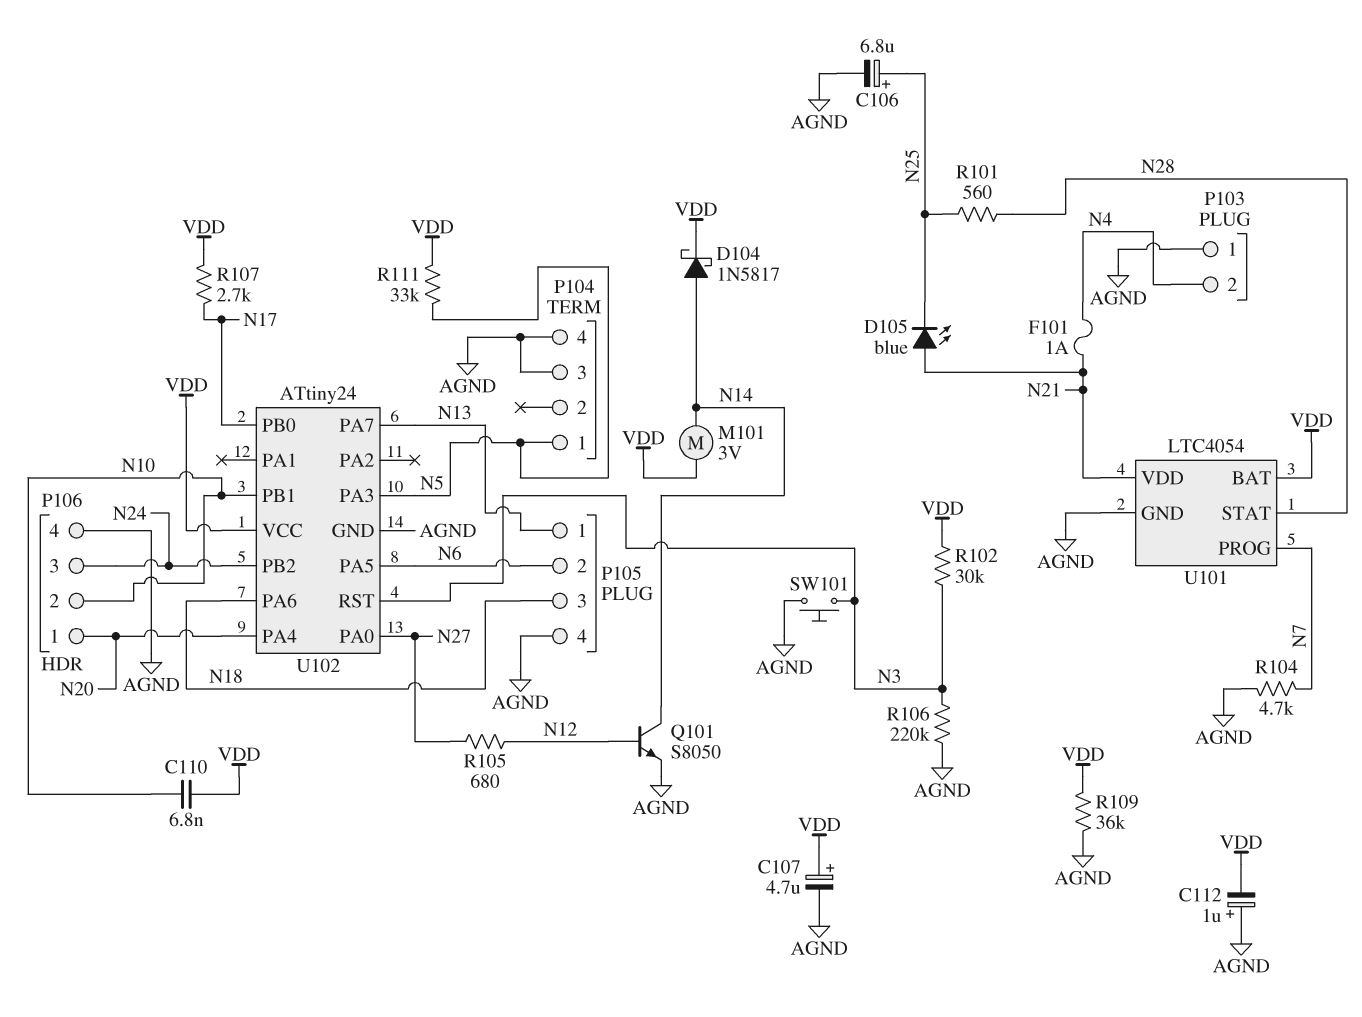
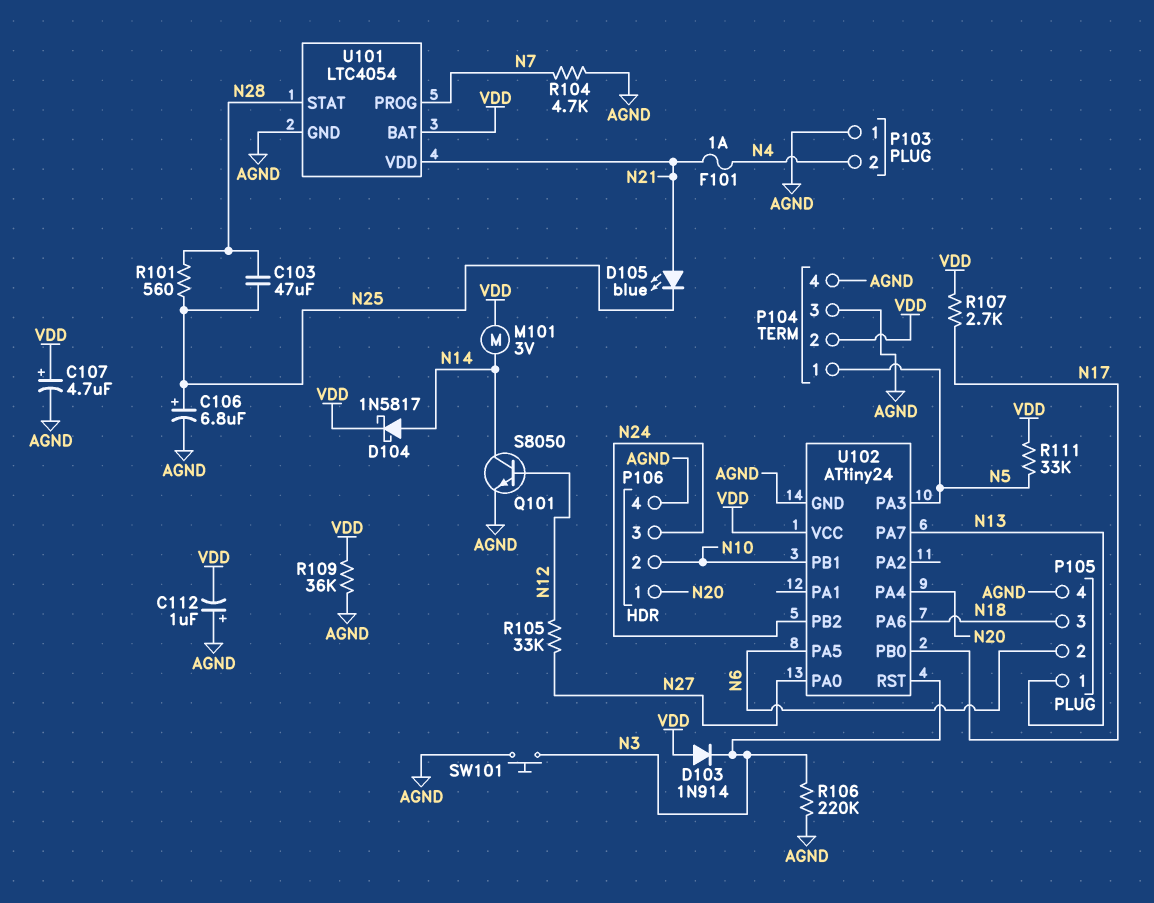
C103: none -> 47uF (N25, N28)
C110: 6.8nF (N10, VDD) -> none
D103: none -> diode 1N914 (A VDD, K N3)
P104 pin 2: none -> VDD
R102: 30k (N3, VDD) -> none
R105: 680 (N12, N27) -> 33k (N12, N27)

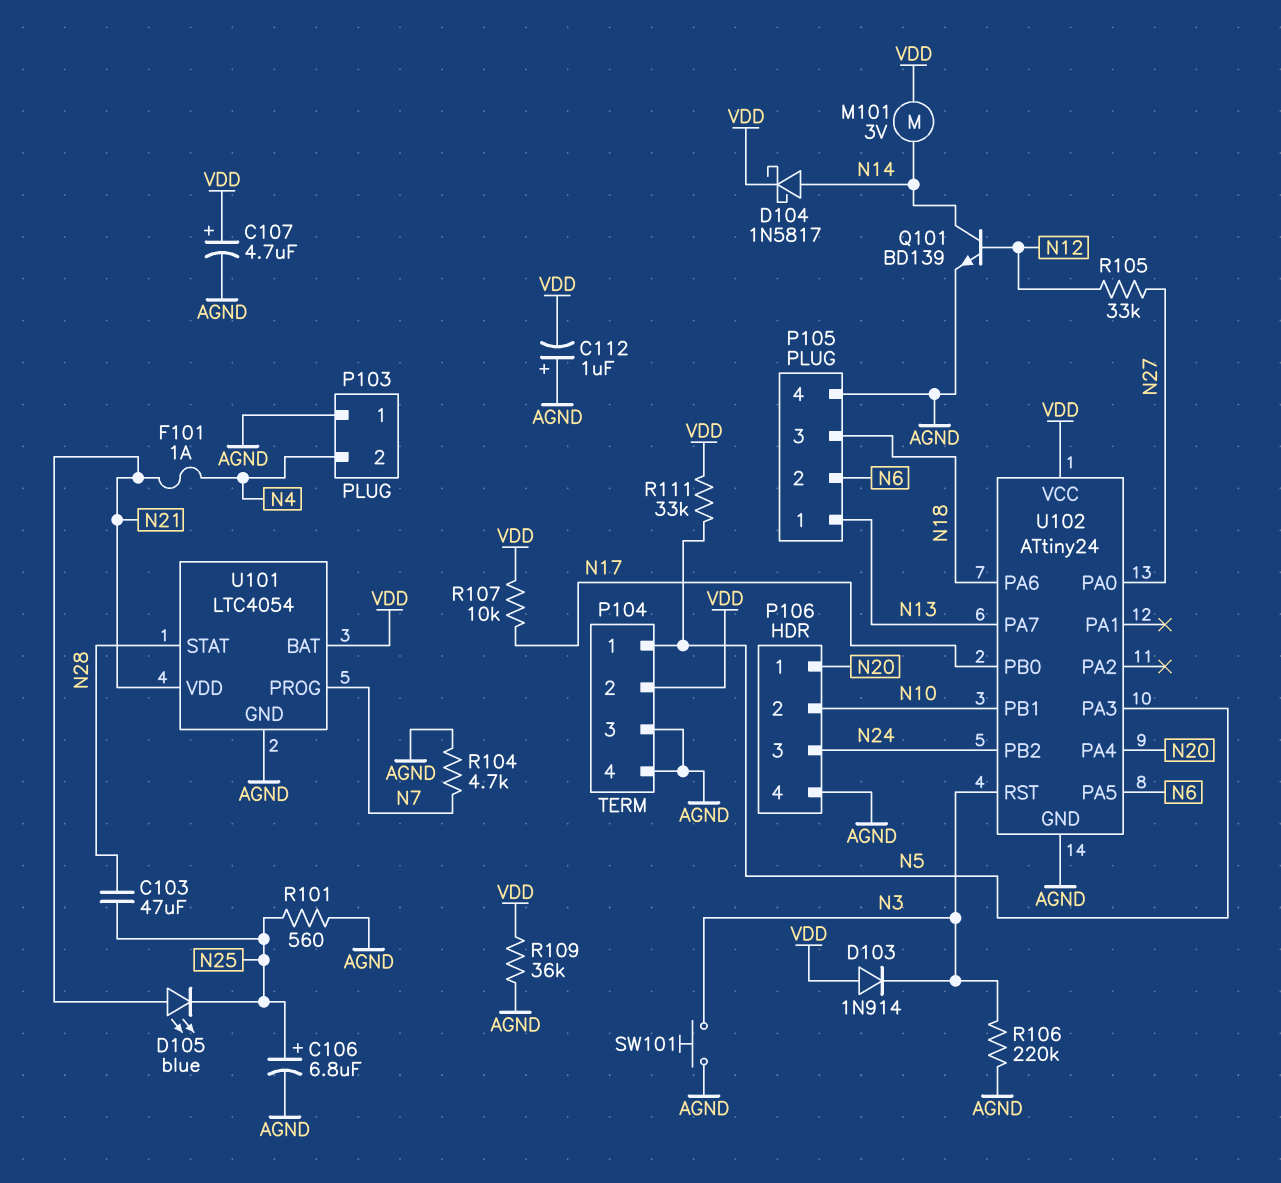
Q101: NPN S8050 (B N12, C N14, E AGND) -> NPN BD139 (B N12, C N14, E AGND)
R101: 560 (N25, N28) -> 560 (AGND, N25)
R107: 2.7k (N17, VDD) -> 10k (N17, VDD)

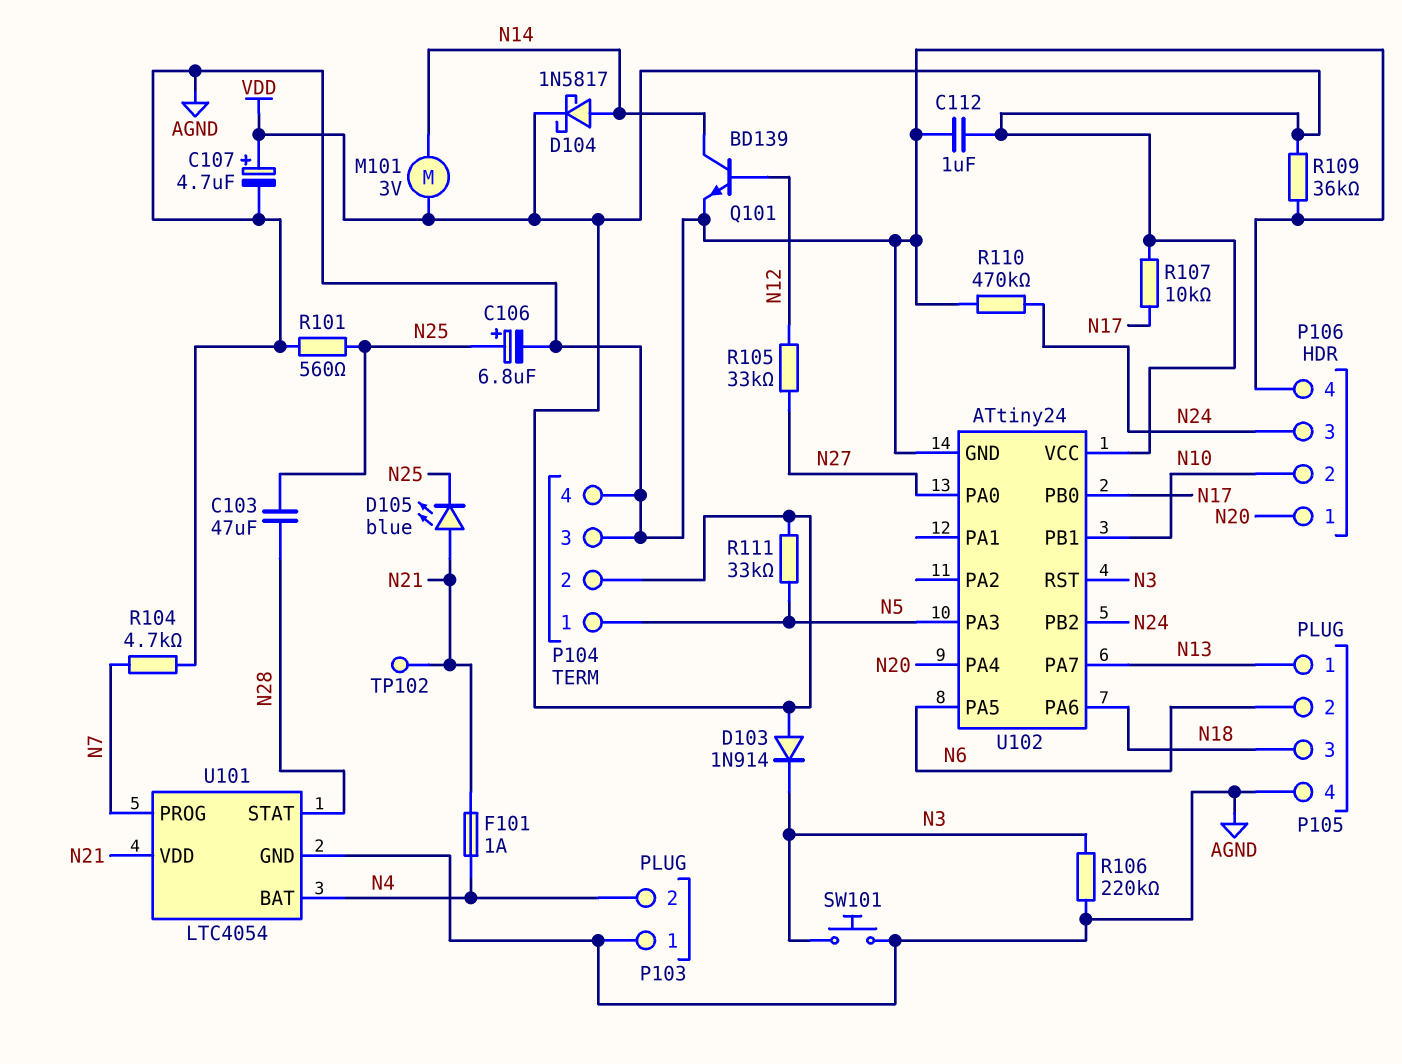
C112: 1uF (plus AGND, minus VDD) -> 1uF (AGND, VDD)
R110: none -> 470k (AGND, N24)
TP102: none -> test point (N21)
U101 pin BAT: VDD -> N4

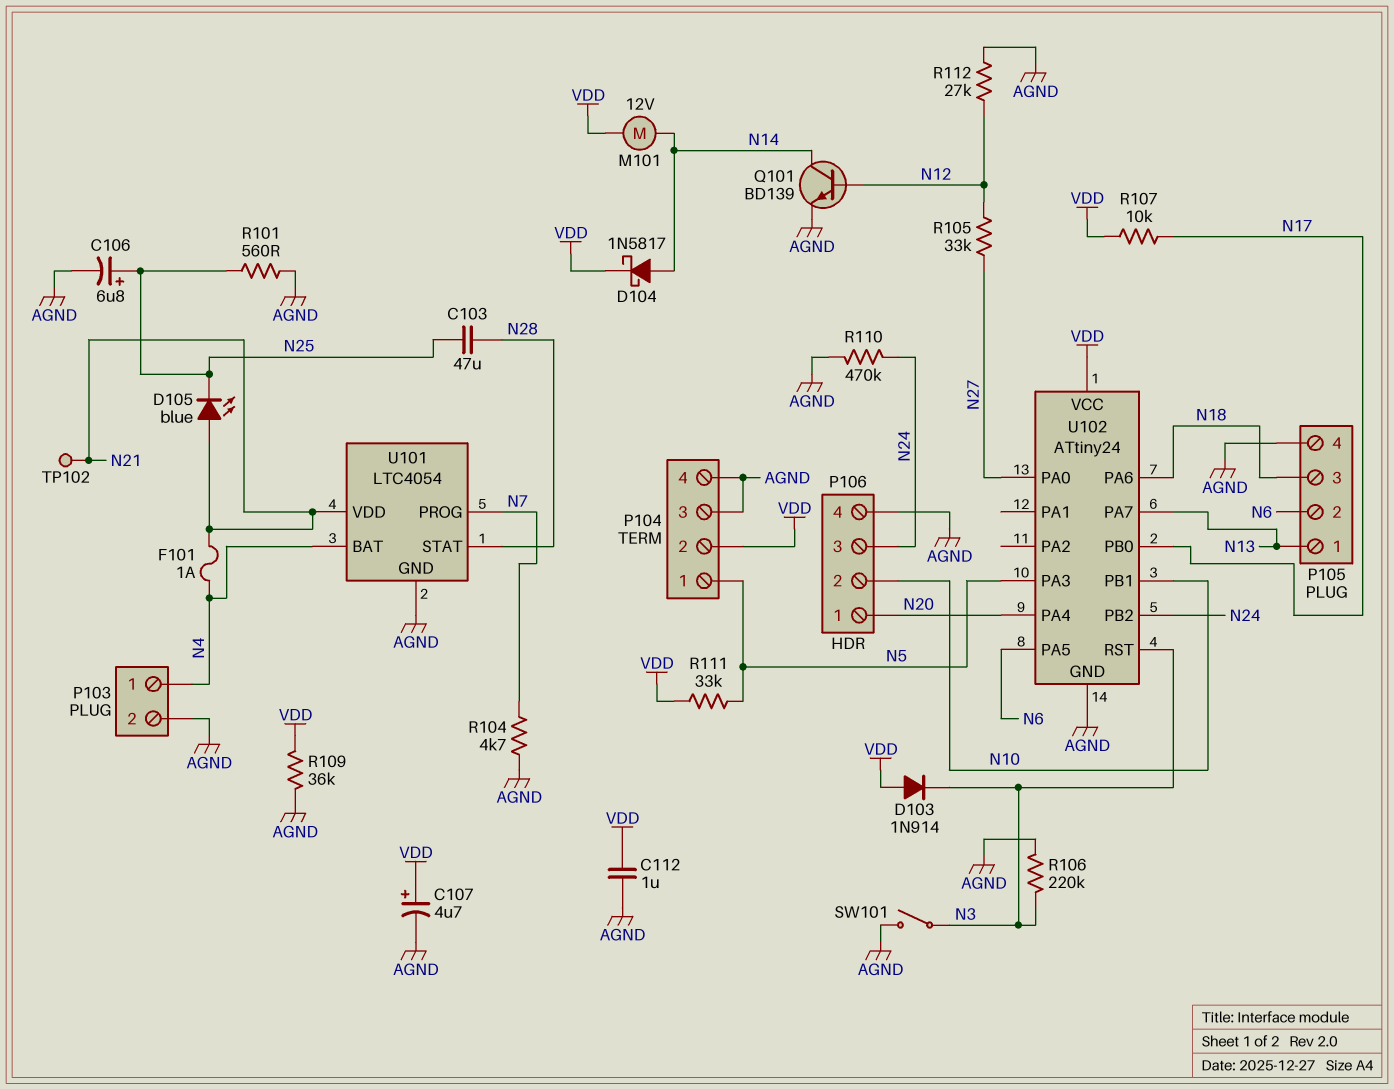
M101: motor 3V (N14, VDD) -> motor 12V (N14, VDD)
P103 pin 1: AGND -> N4
P103 pin 2: N4 -> AGND
R112: none -> 27k (AGND, N12)
SW101: button (AGND, N3) -> switch (AGND, N3)

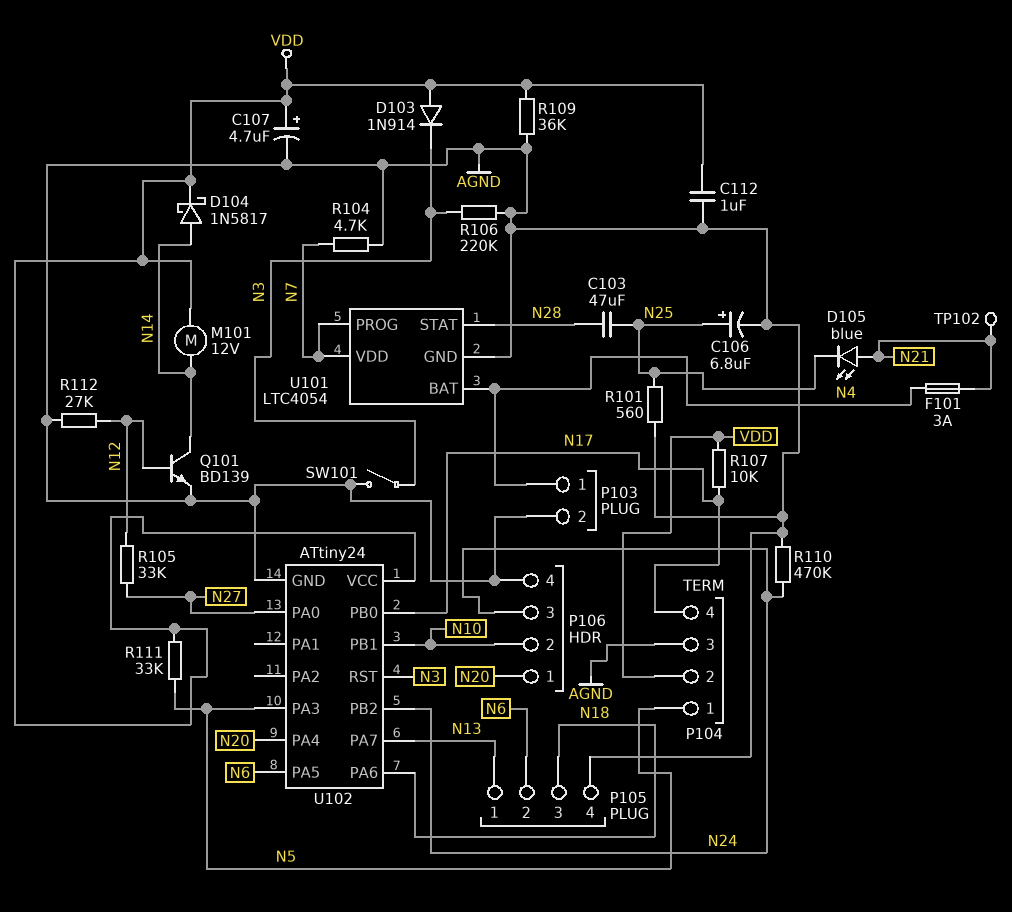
F101: 1A (N4, N21) -> 3A (N4, N21)
P104 pin 4: AGND -> N17
U101 pin VDD: N21 -> N7

